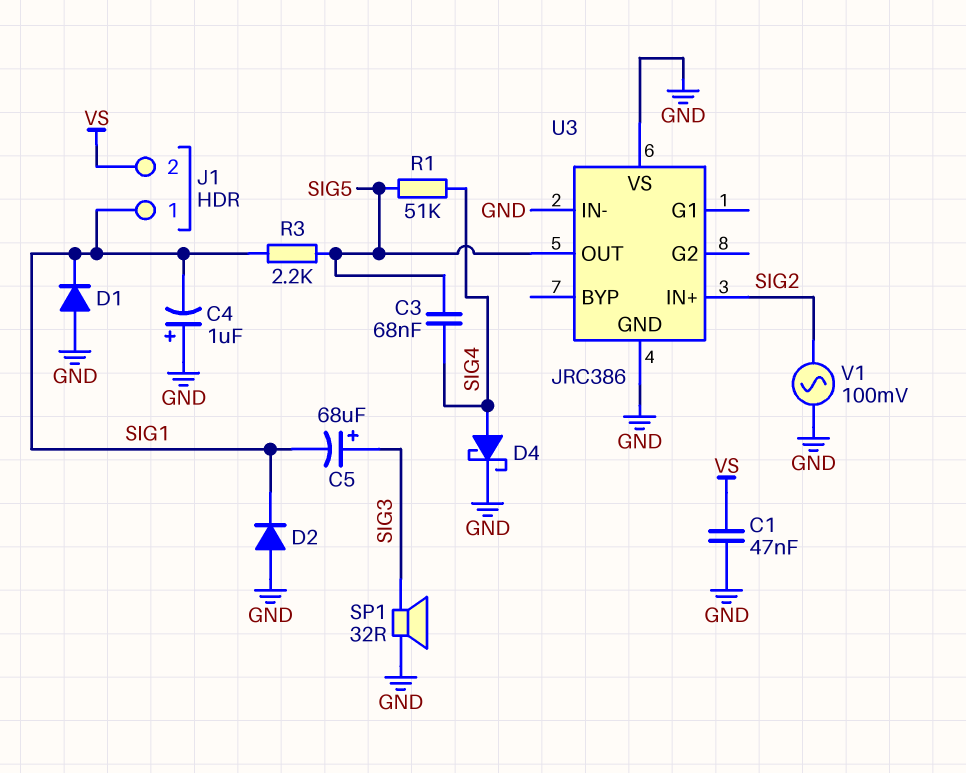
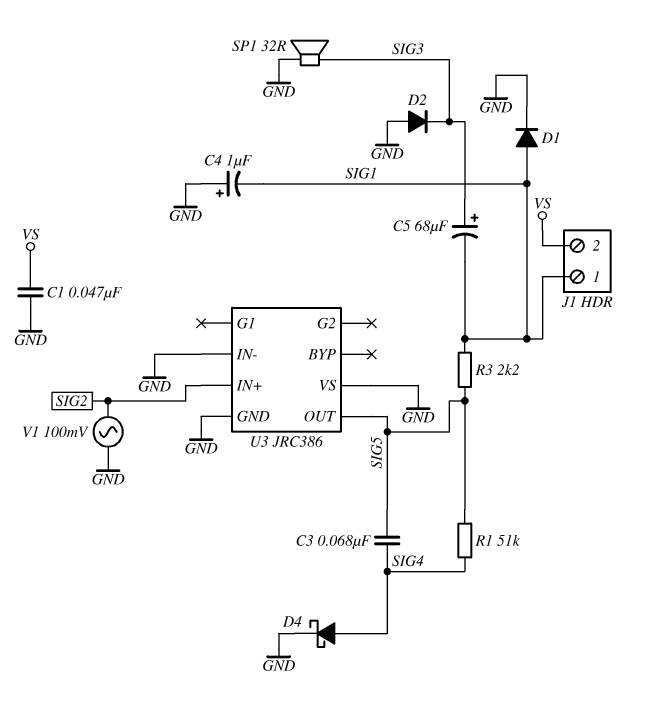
D1: diode (A GND, K SIG1) -> diode (A SIG1, K GND)
D2: diode (A GND, K SIG1) -> diode (A GND, K SIG3)

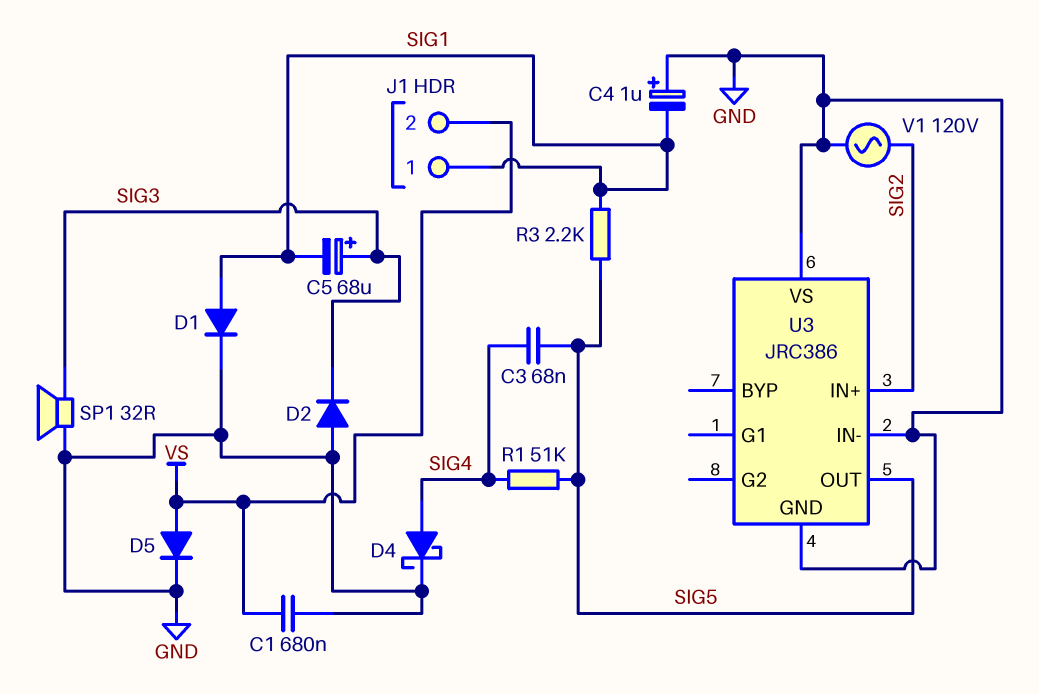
C1: 47nF (GND, VS) -> 680nF (GND, VS)
D5: none -> diode (A VS, K GND)
V1: AC 100mV (GND, SIG2) -> AC 120V (GND, SIG2)

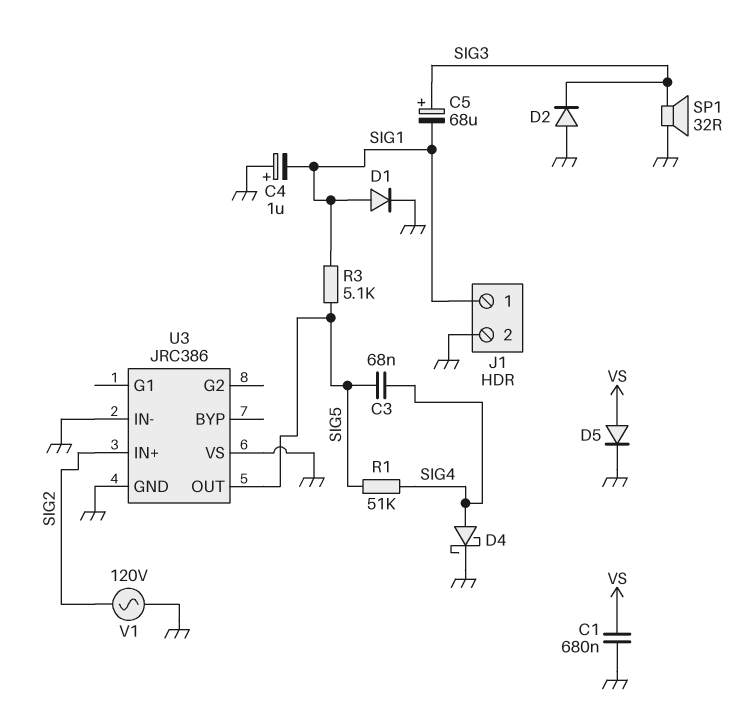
J1 pin 2: VS -> GND
R3: 2.2k (SIG1, SIG5) -> 5.1k (SIG1, SIG5)

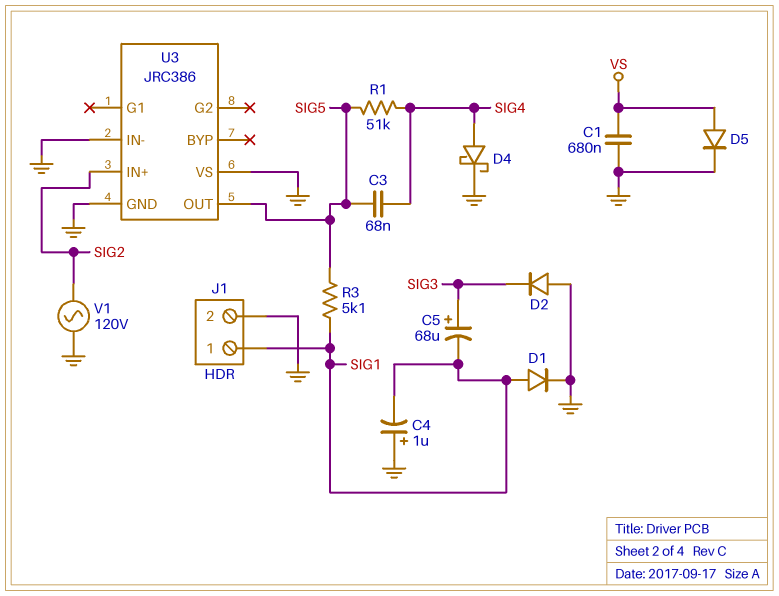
SP1: speaker 32R (GND, SIG3) -> none

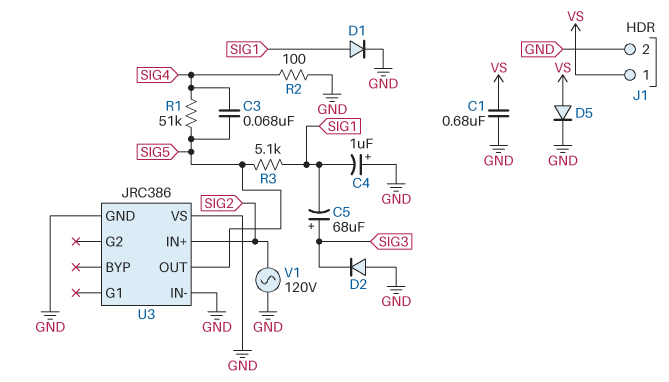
D4: schottky (A SIG4, K GND) -> none
J1 pin 1: SIG1 -> VS
R2: none -> 100 (GND, SIG4)

